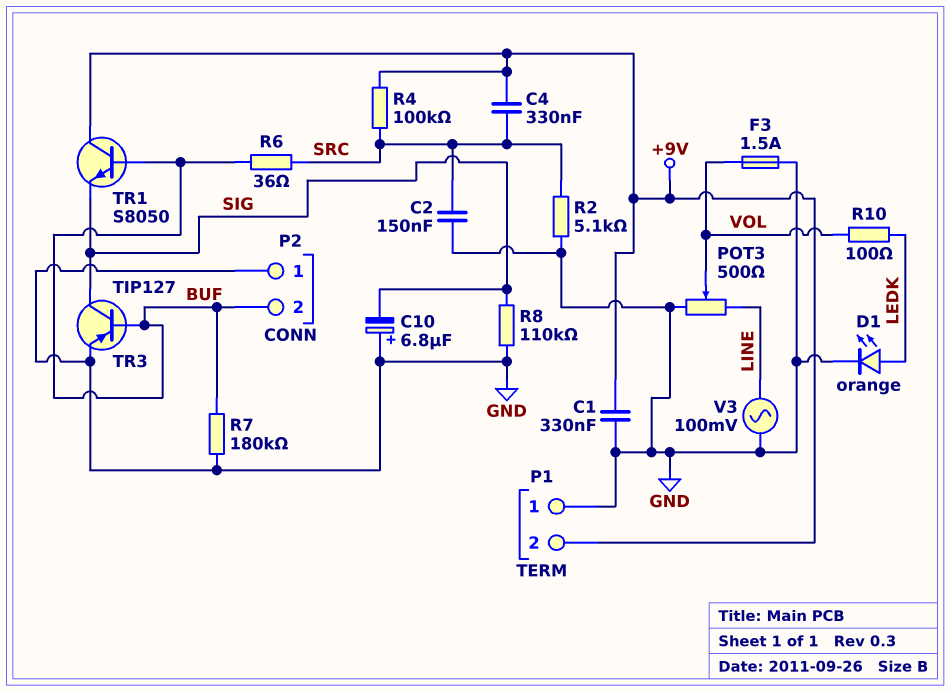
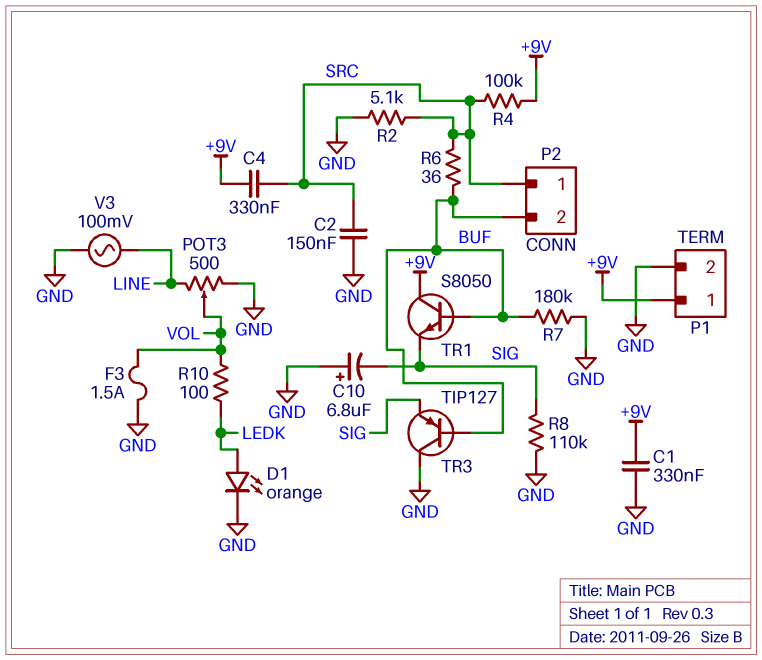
P1 pin 1: GND -> +9V
P1 pin 2: +9V -> GND
P2 pin 1: GND -> SRC
TR3: PNP TIP127 (B BUF, C SIG, E GND) -> PNP TIP127 (B BUF, C GND, E SIG)

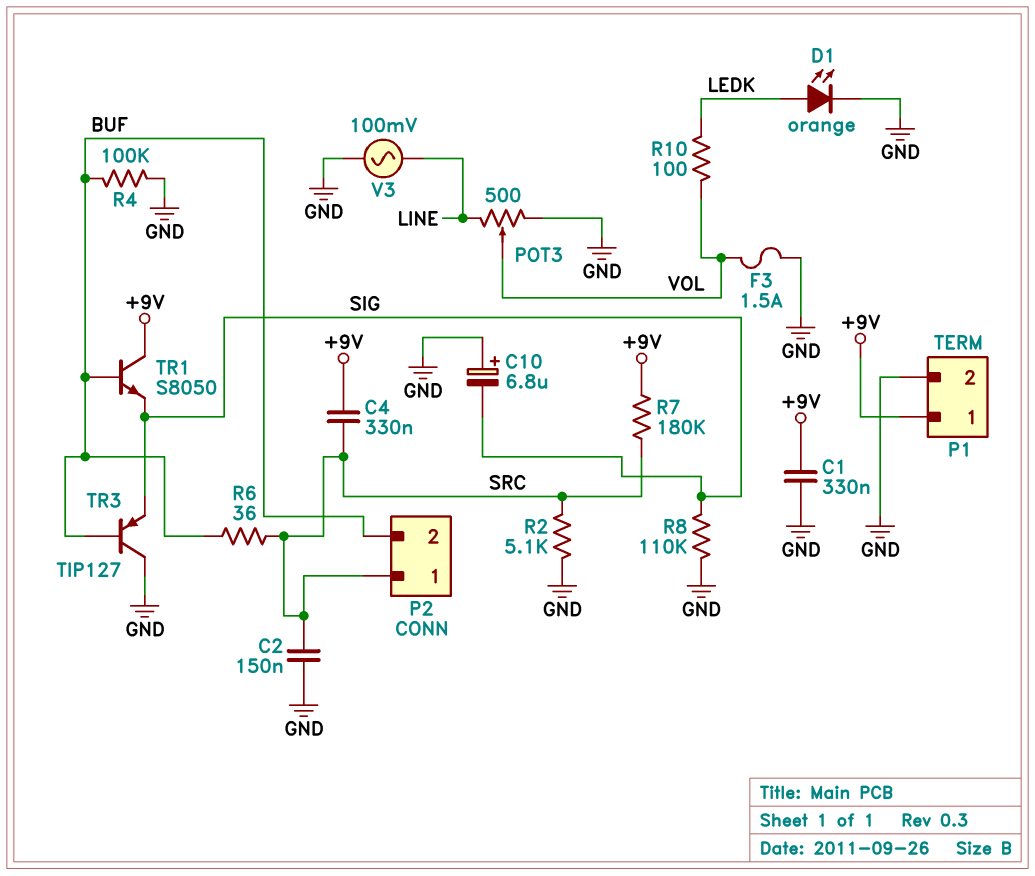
R4: 100k (+9V, SRC) -> 100k (BUF, GND)
R7: 180k (BUF, GND) -> 180k (+9V, SRC)

